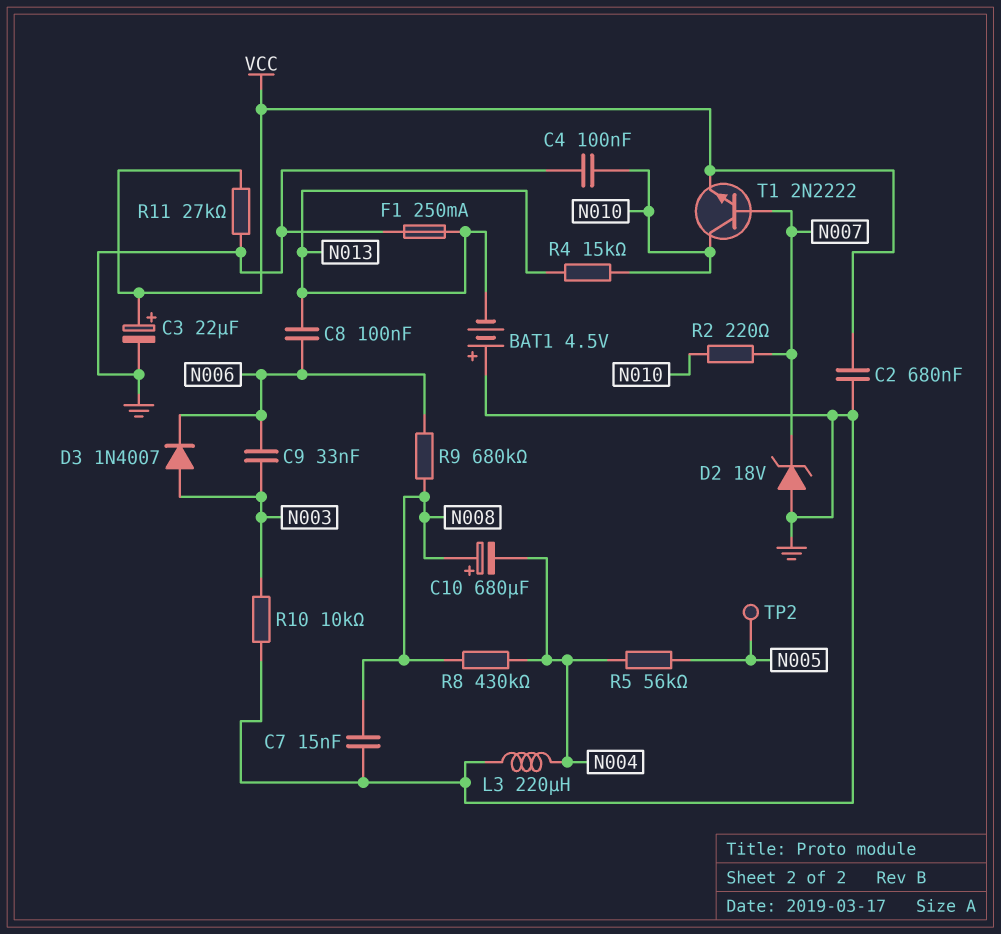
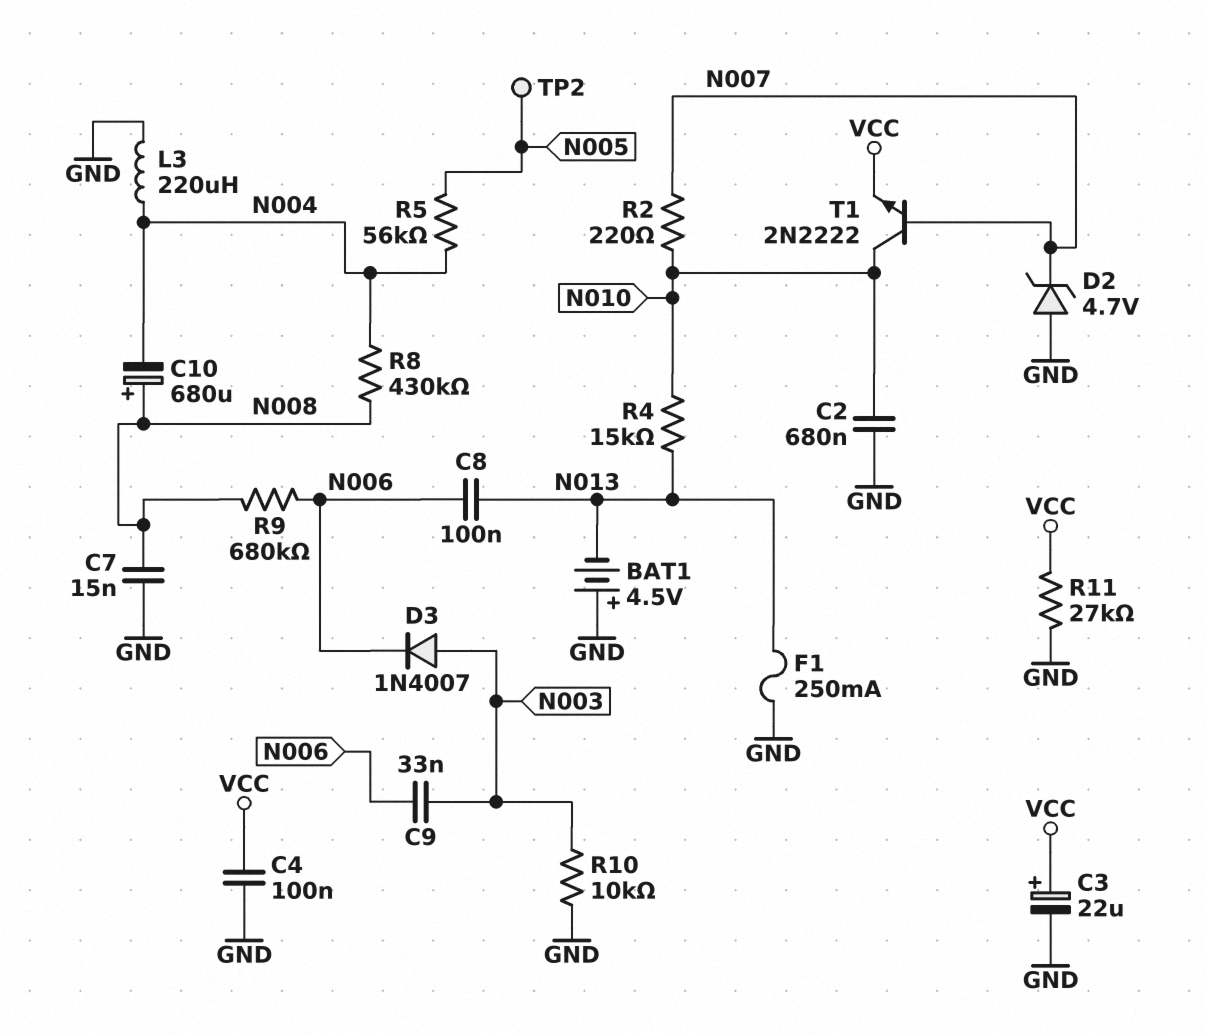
C2: 680nF (GND, VCC) -> 680nF (GND, N010)
C4: 100nF (GND, N010) -> 100nF (GND, VCC)
D2: zener 18V (A GND, K N007) -> zener 4.7V (A GND, K N007)

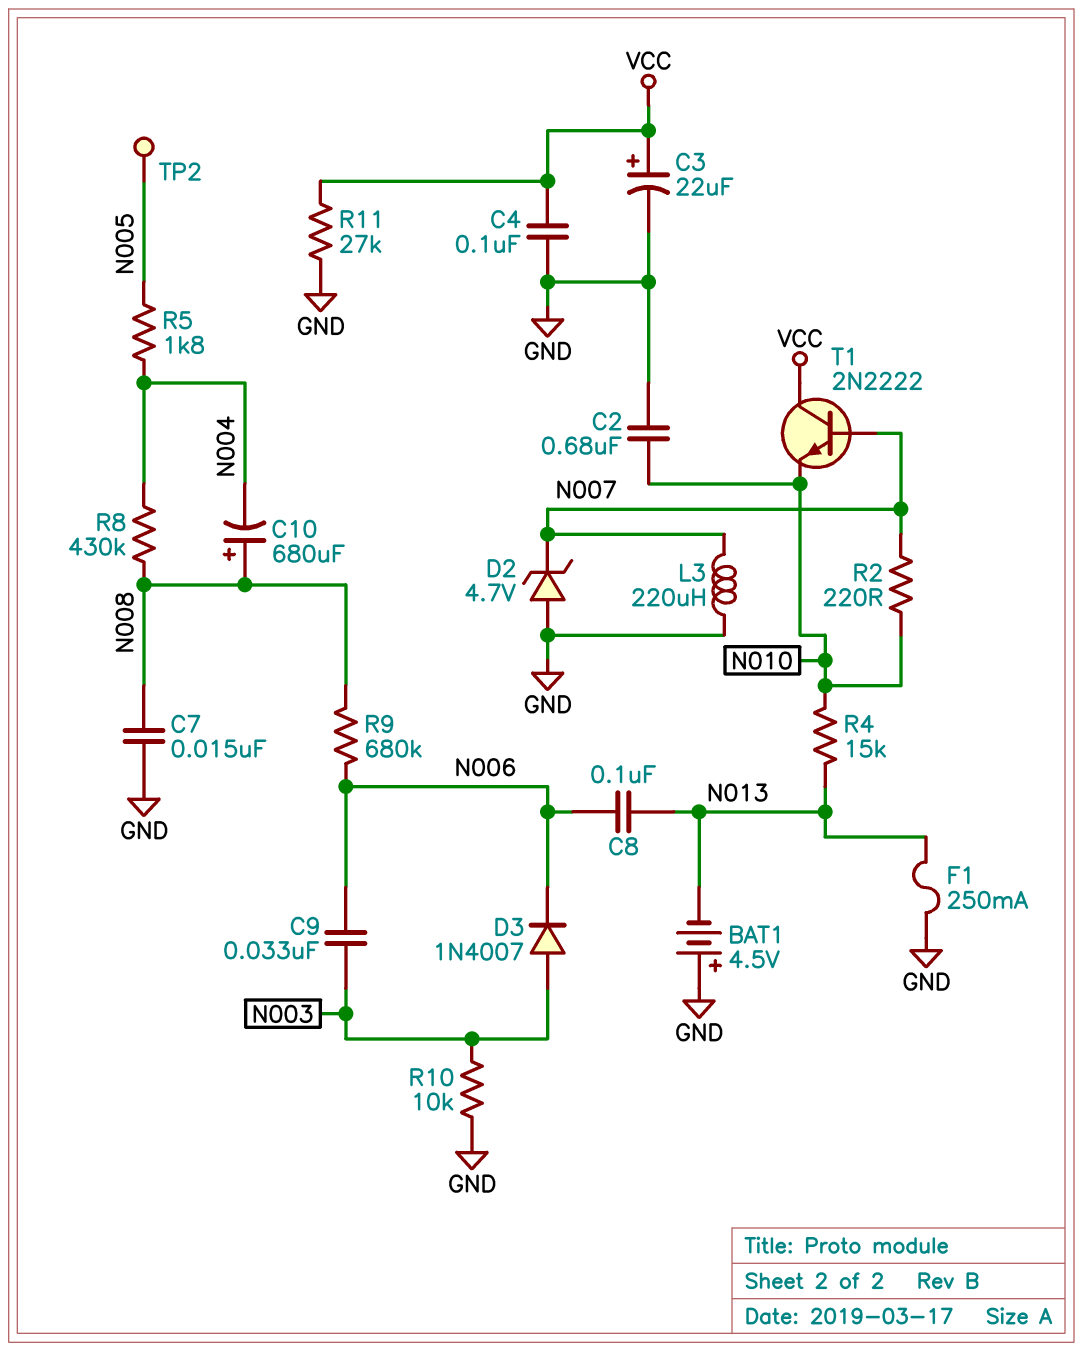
L3: 220uH (GND, N004) -> 220uH (GND, N007)
R5: 56k (N004, N005) -> 1.8k (N004, N005)
T1: NPN 2N2222 (B N007, C N010, E VCC) -> NPN 2N2222 (B N007, C VCC, E N010)

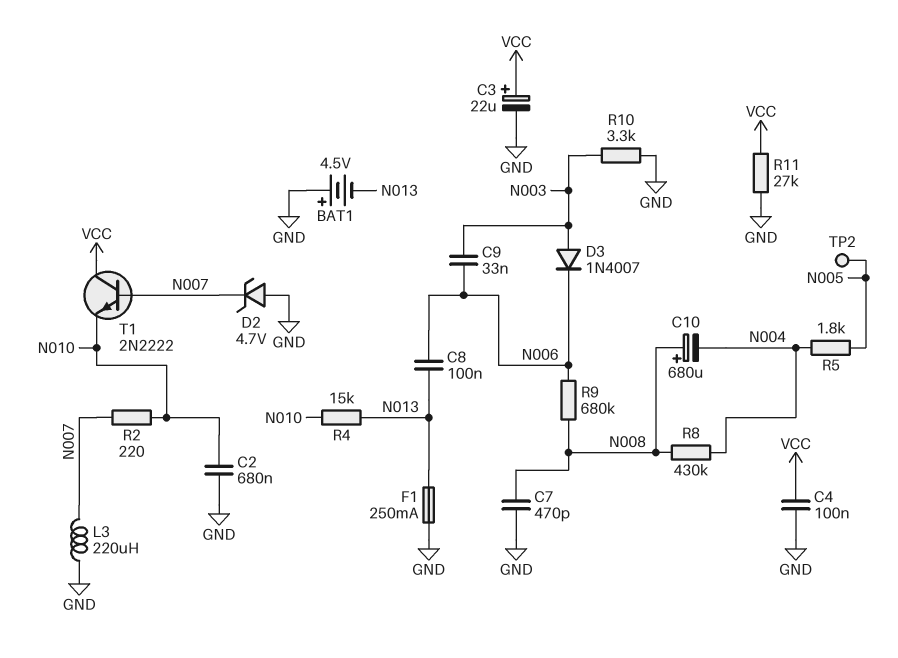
C7: 15nF (GND, N008) -> 470pF (GND, N008)
R10: 10k (GND, N003) -> 3.3k (GND, N003)

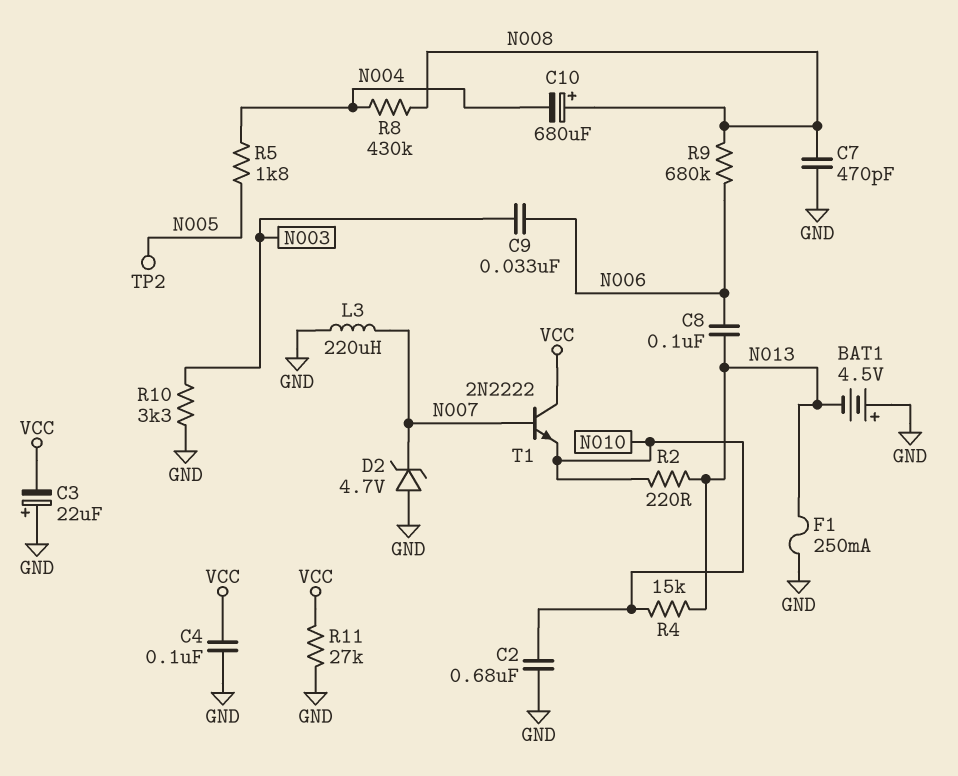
C3: 22uF (plus VCC, minus GND) -> 22uF (plus GND, minus VCC)
D3: diode 1N4007 (A N003, K N006) -> none
R2: 220 (N007, N010) -> 220 (N010, N013)

